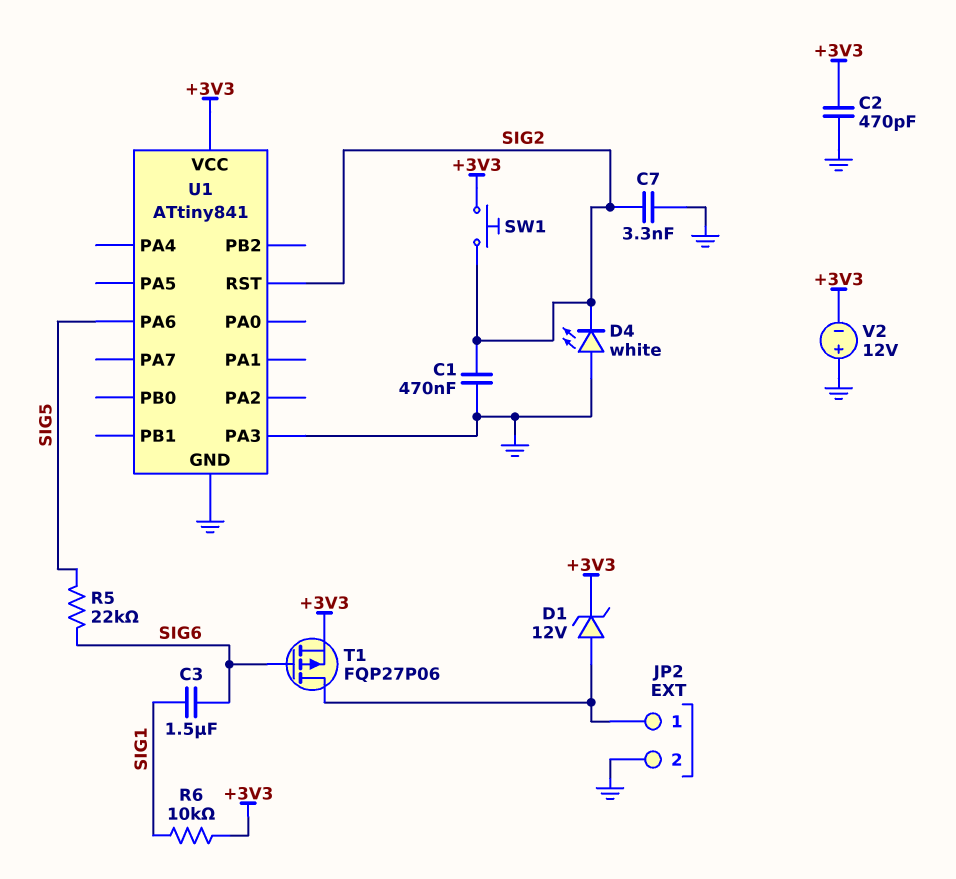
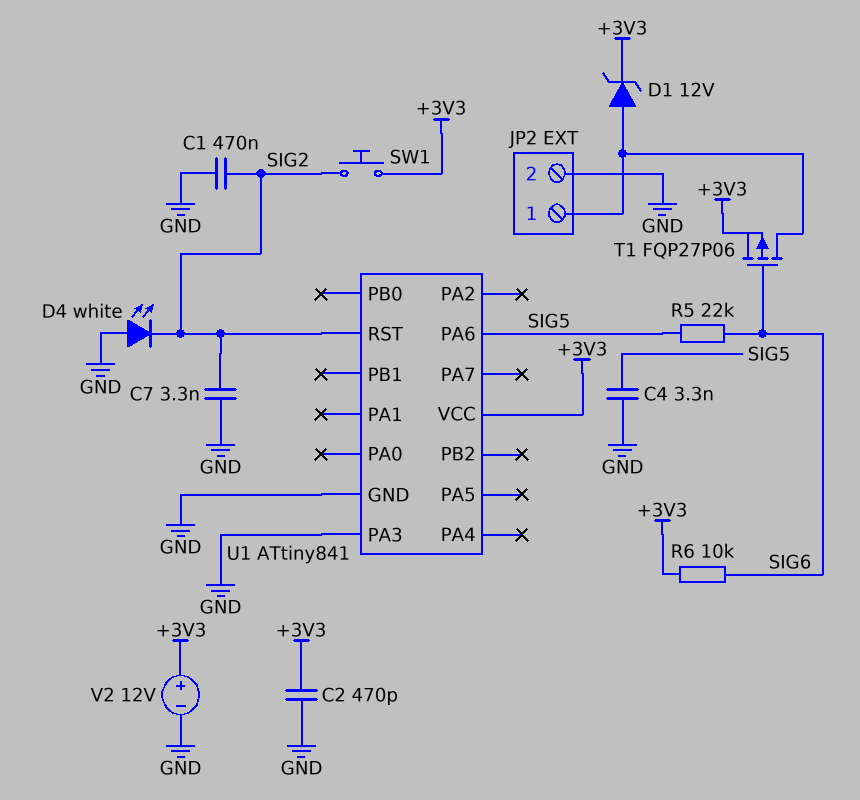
C3: 1.5uF (SIG1, SIG6) -> none
C4: none -> 3.3nF (GND, SIG5)
R6: 10k (+3V3, SIG1) -> 10k (+3V3, SIG6)
V2: 12V (plus GND, minus +3V3) -> 12V (plus +3V3, minus GND)

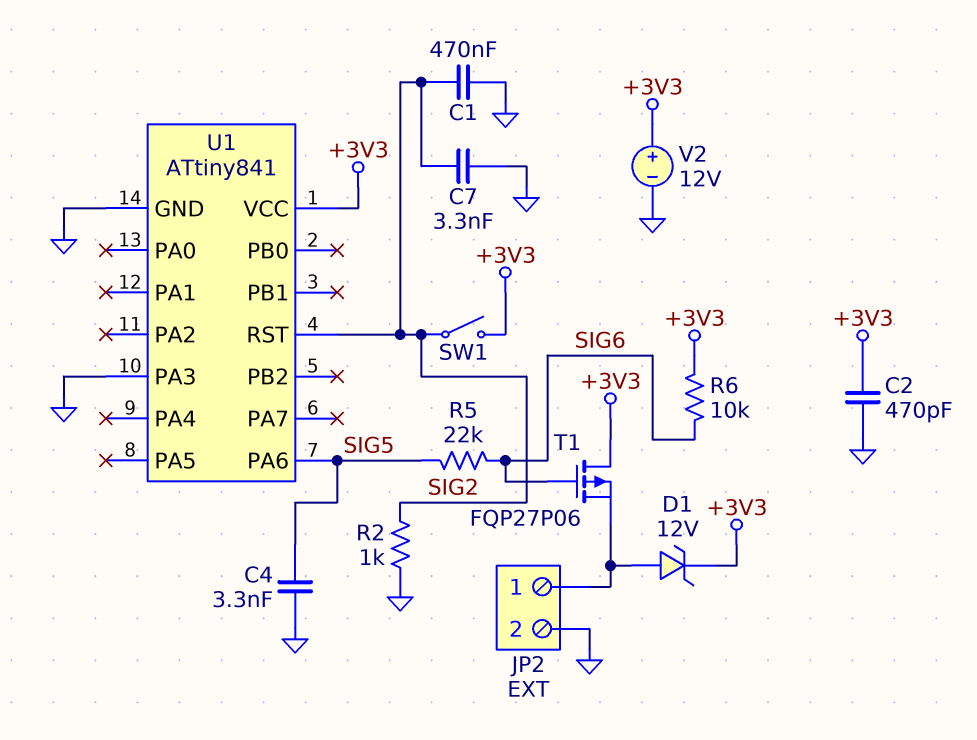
D4: LED white (A GND, K SIG2) -> none
R2: none -> 1k (GND, SIG2)
SW1: button (+3V3, SIG2) -> switch (+3V3, SIG2)
T1: PMOS FQP27P06 (G SIG6, D JP2/1, S +3V3) -> PMOS FQP27P06 (G SIG6, D +3V3, S JP2/1)

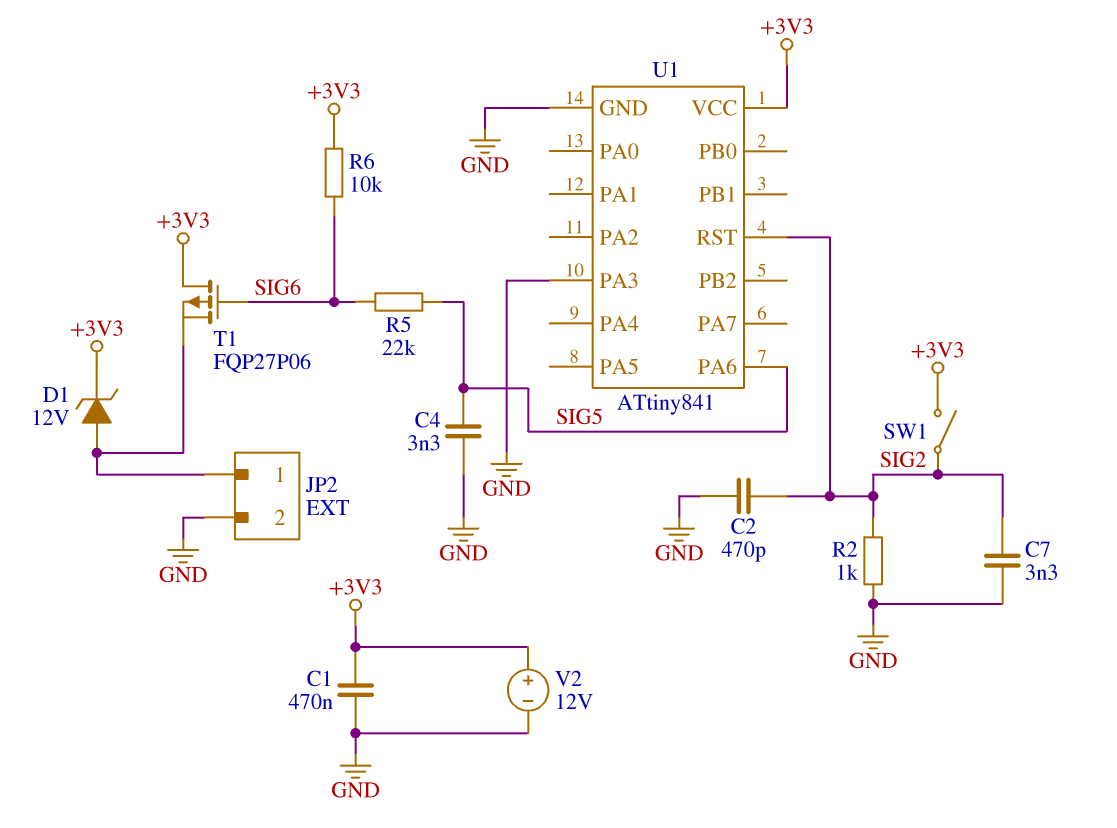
C1: 470nF (GND, SIG2) -> 470nF (+3V3, GND)
C2: 470pF (+3V3, GND) -> 470pF (GND, SIG2)

